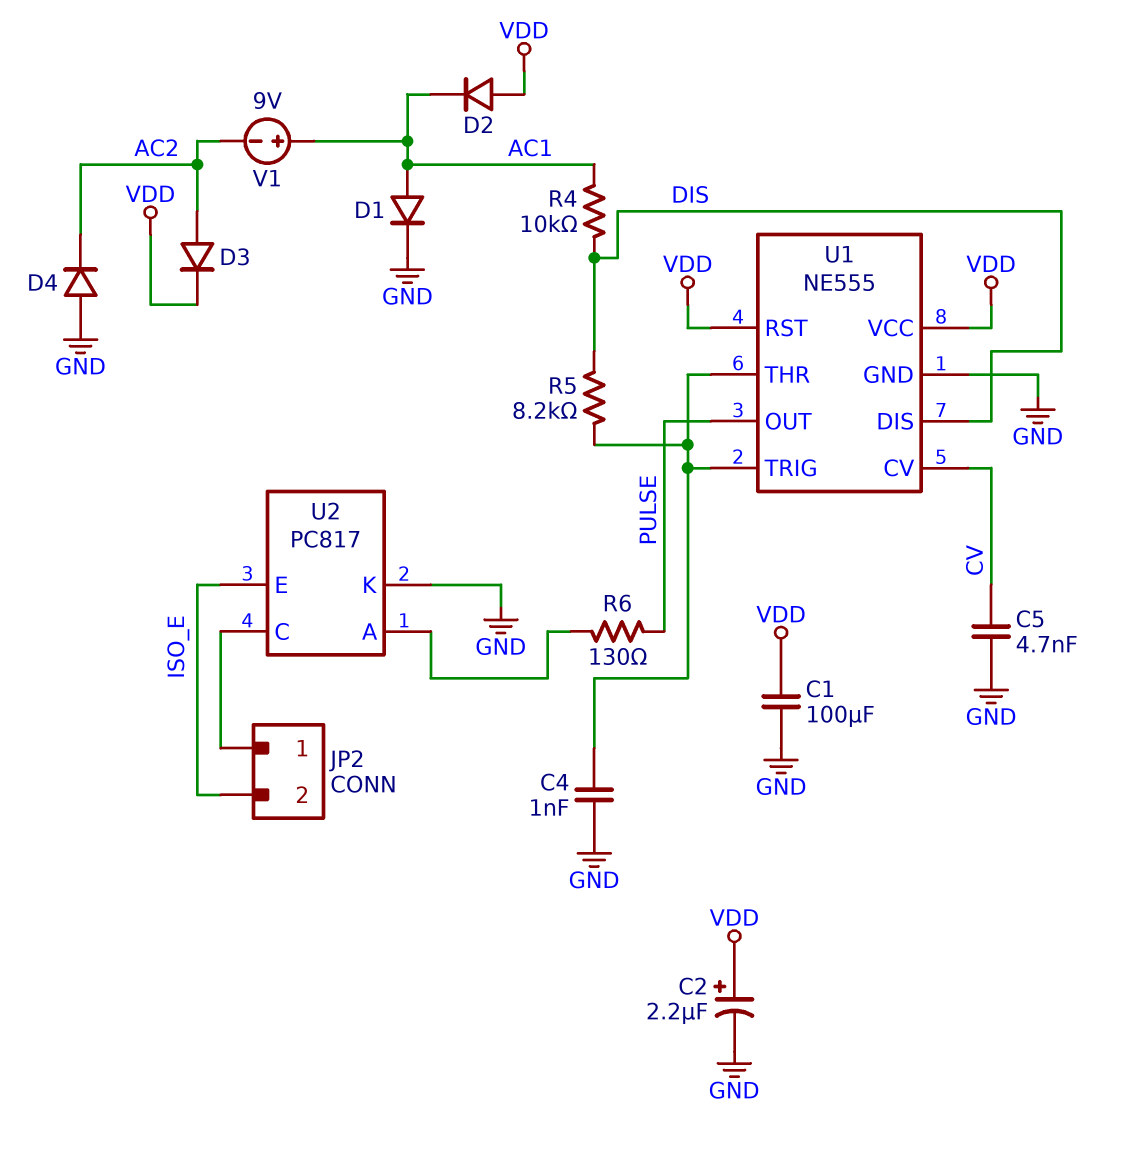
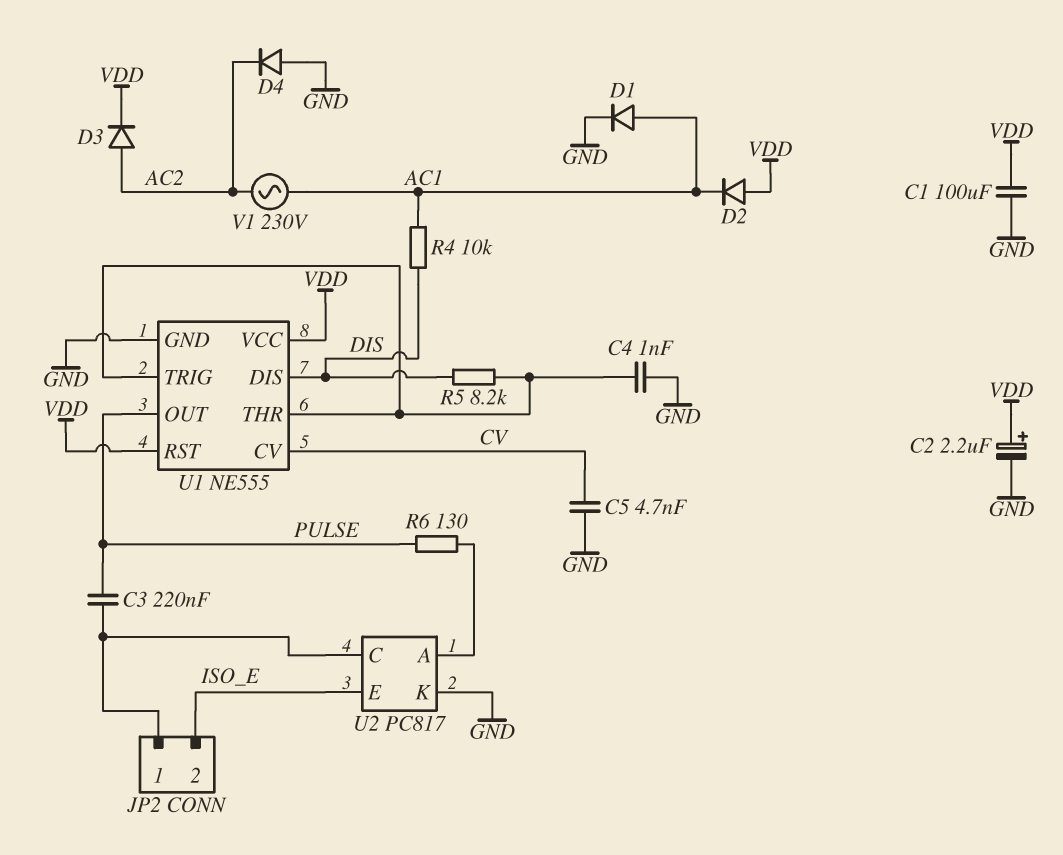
C3: none -> 220nF (JP2/1, PULSE)
V1: 9V (plus AC1, minus AC2) -> AC 230V (AC1, AC2)

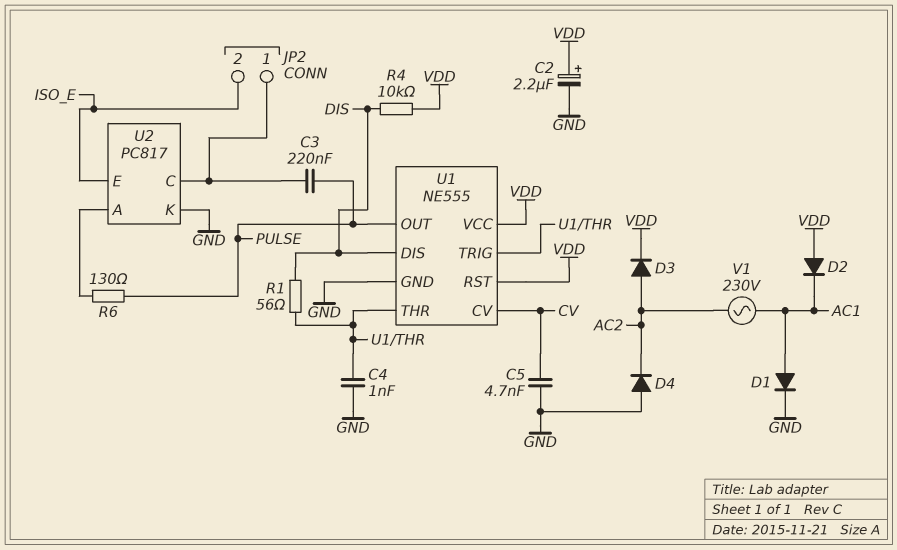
C1: 100uF (GND, VDD) -> none
R1: none -> 56 (DIS, U1/THR)
R4: 10k (AC1, DIS) -> 10k (DIS, VDD)
R5: 8.2k (DIS, U1/THR) -> none

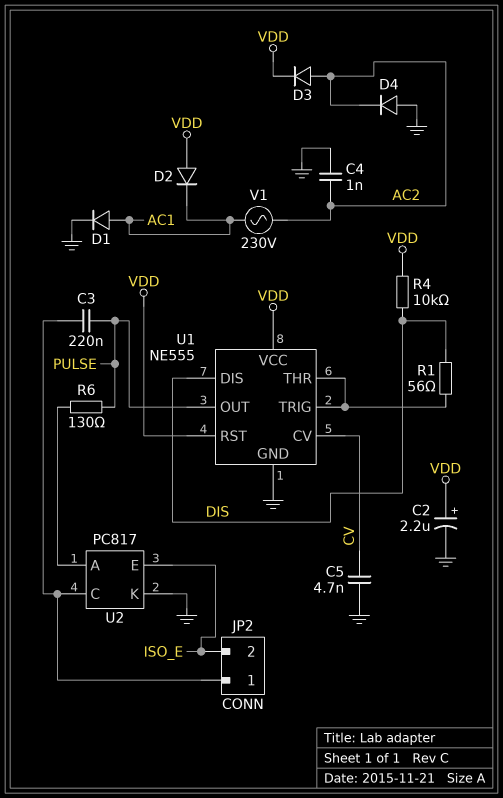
C4: 1nF (GND, U1/THR) -> 1nF (AC2, GND)

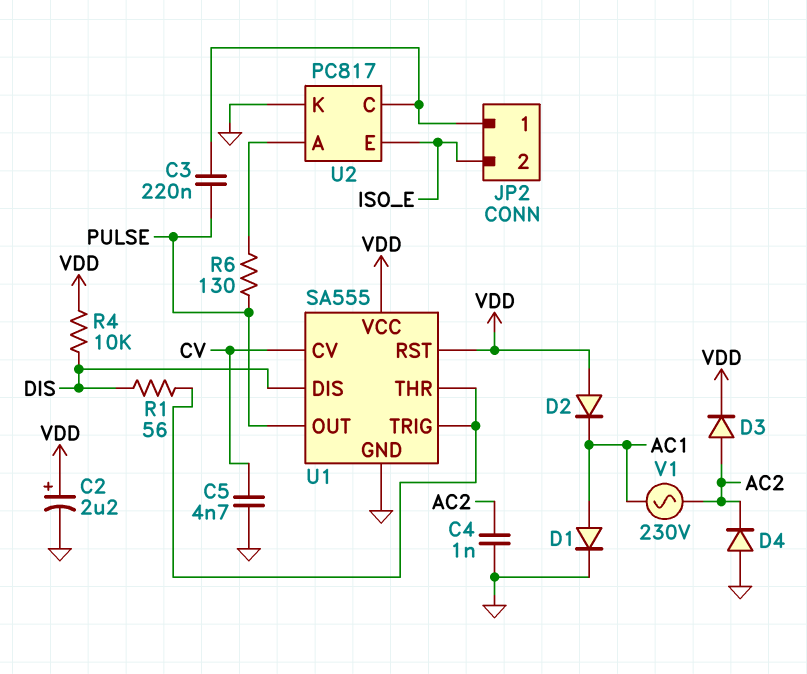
U1: NE555 -> SA555

